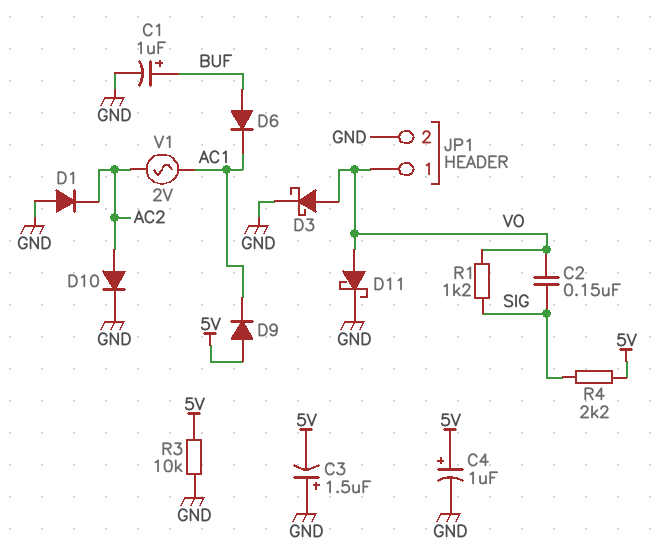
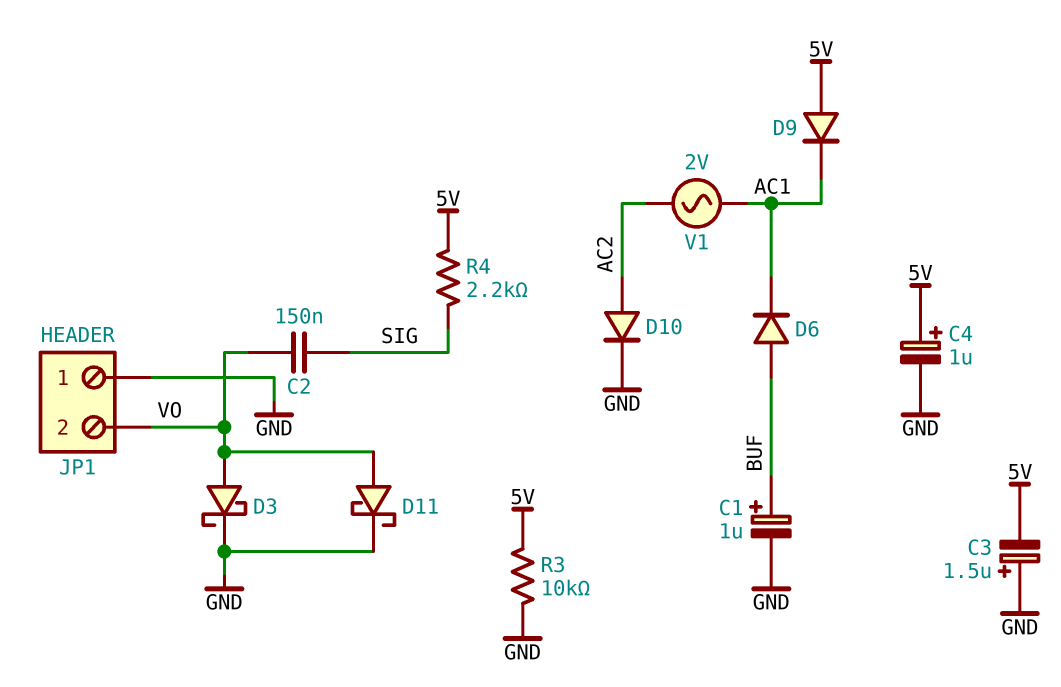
D1: diode (A GND, K AC2) -> none
JP1 pin 1: VO -> GND
JP1 pin 2: GND -> VO
R1: 1.2k (SIG, VO) -> none

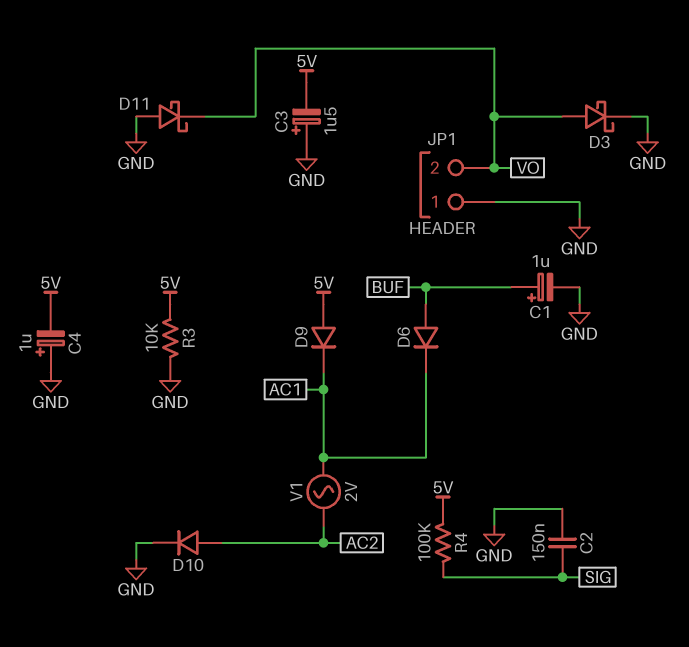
C2: 150nF (SIG, VO) -> 150nF (GND, SIG)
C4: 1uF (plus 5V, minus GND) -> 1uF (plus GND, minus 5V)
D11: schottky (A VO, K GND) -> schottky (A GND, K VO)
R4: 2.2k (5V, SIG) -> 100k (5V, SIG)

